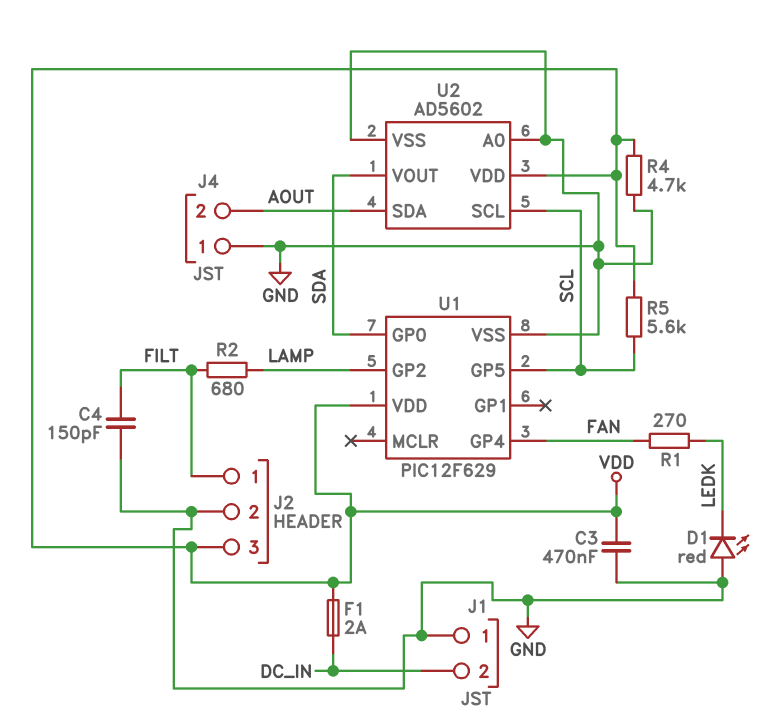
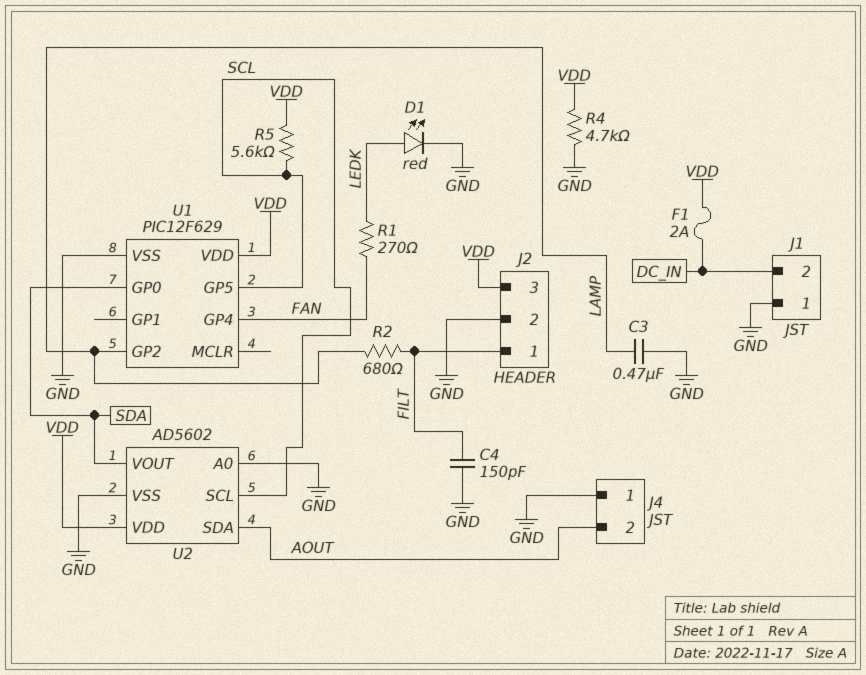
C3: 470nF (GND, VDD) -> 470nF (GND, LAMP)
D1: LED red (A GND, K LEDK) -> LED red (A LEDK, K GND)

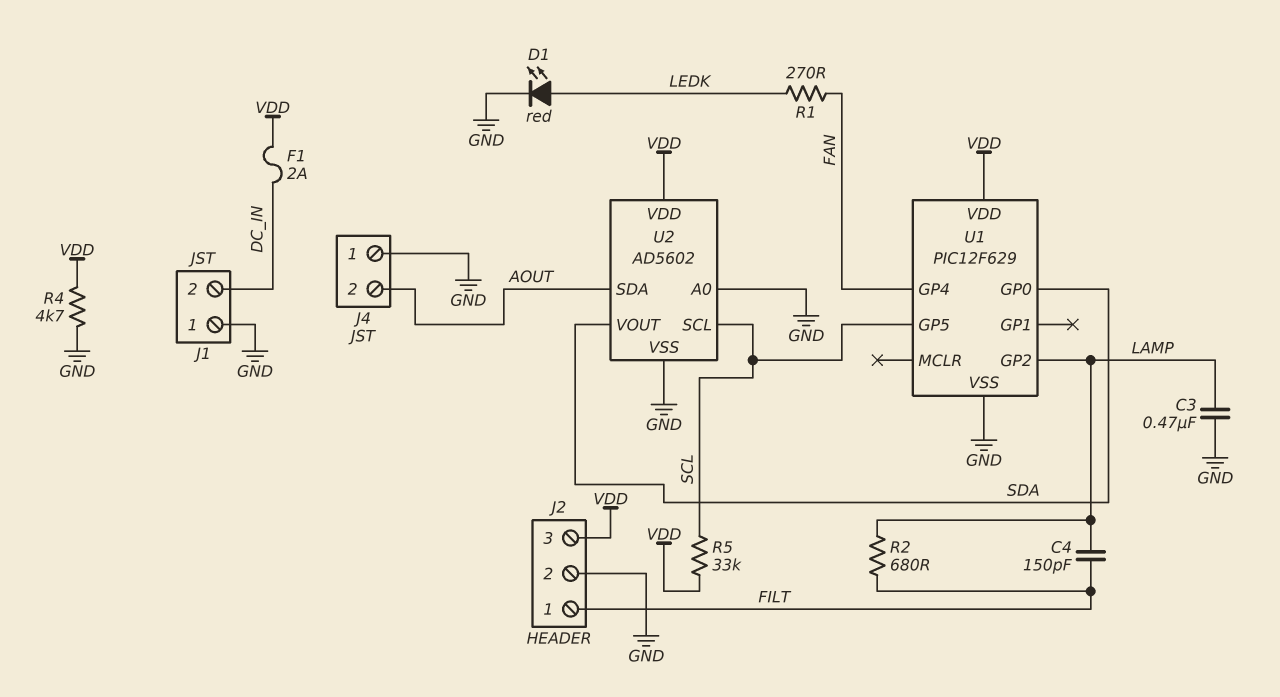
C4: 150pF (FILT, GND) -> 150pF (FILT, LAMP)
R5: 5.6k (SCL, VDD) -> 33k (SCL, VDD)

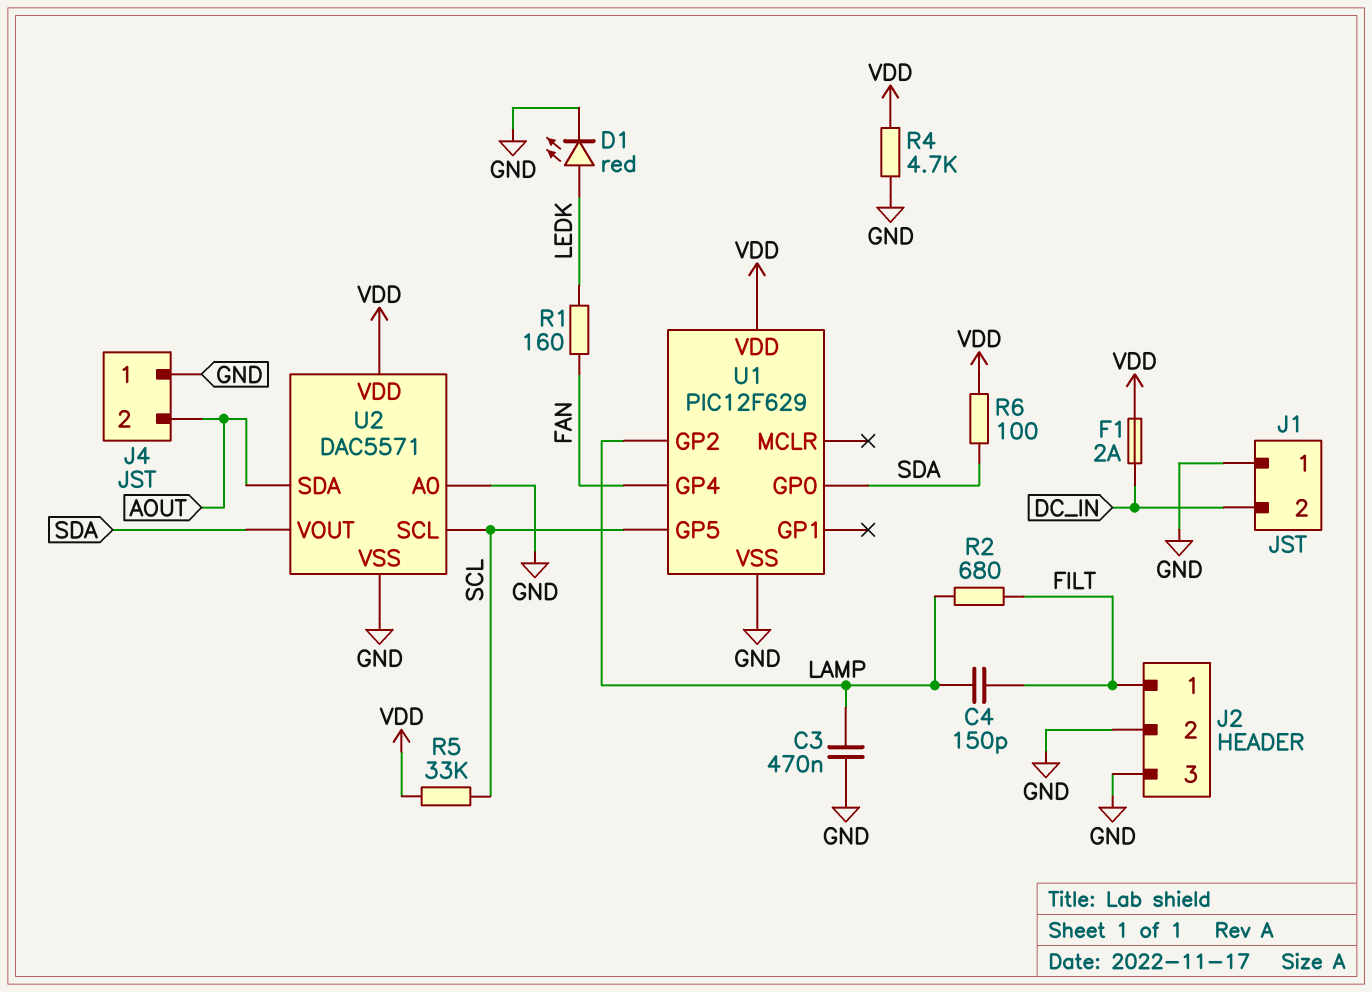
J2 pin 3: VDD -> GND
R1: 270 (FAN, LEDK) -> 160 (FAN, LEDK)
R6: none -> 100 (SDA, VDD)
U2: AD5602 -> DAC5571

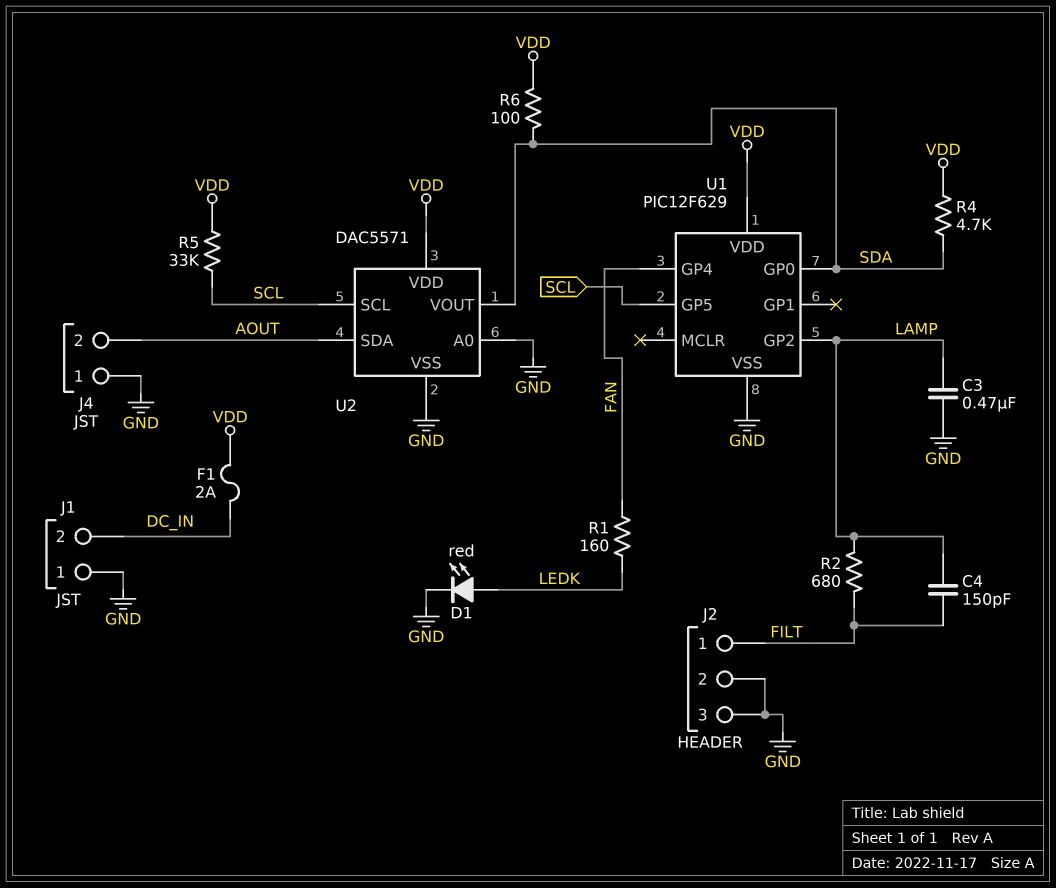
R4: 4.7k (GND, VDD) -> 4.7k (SDA, VDD)

